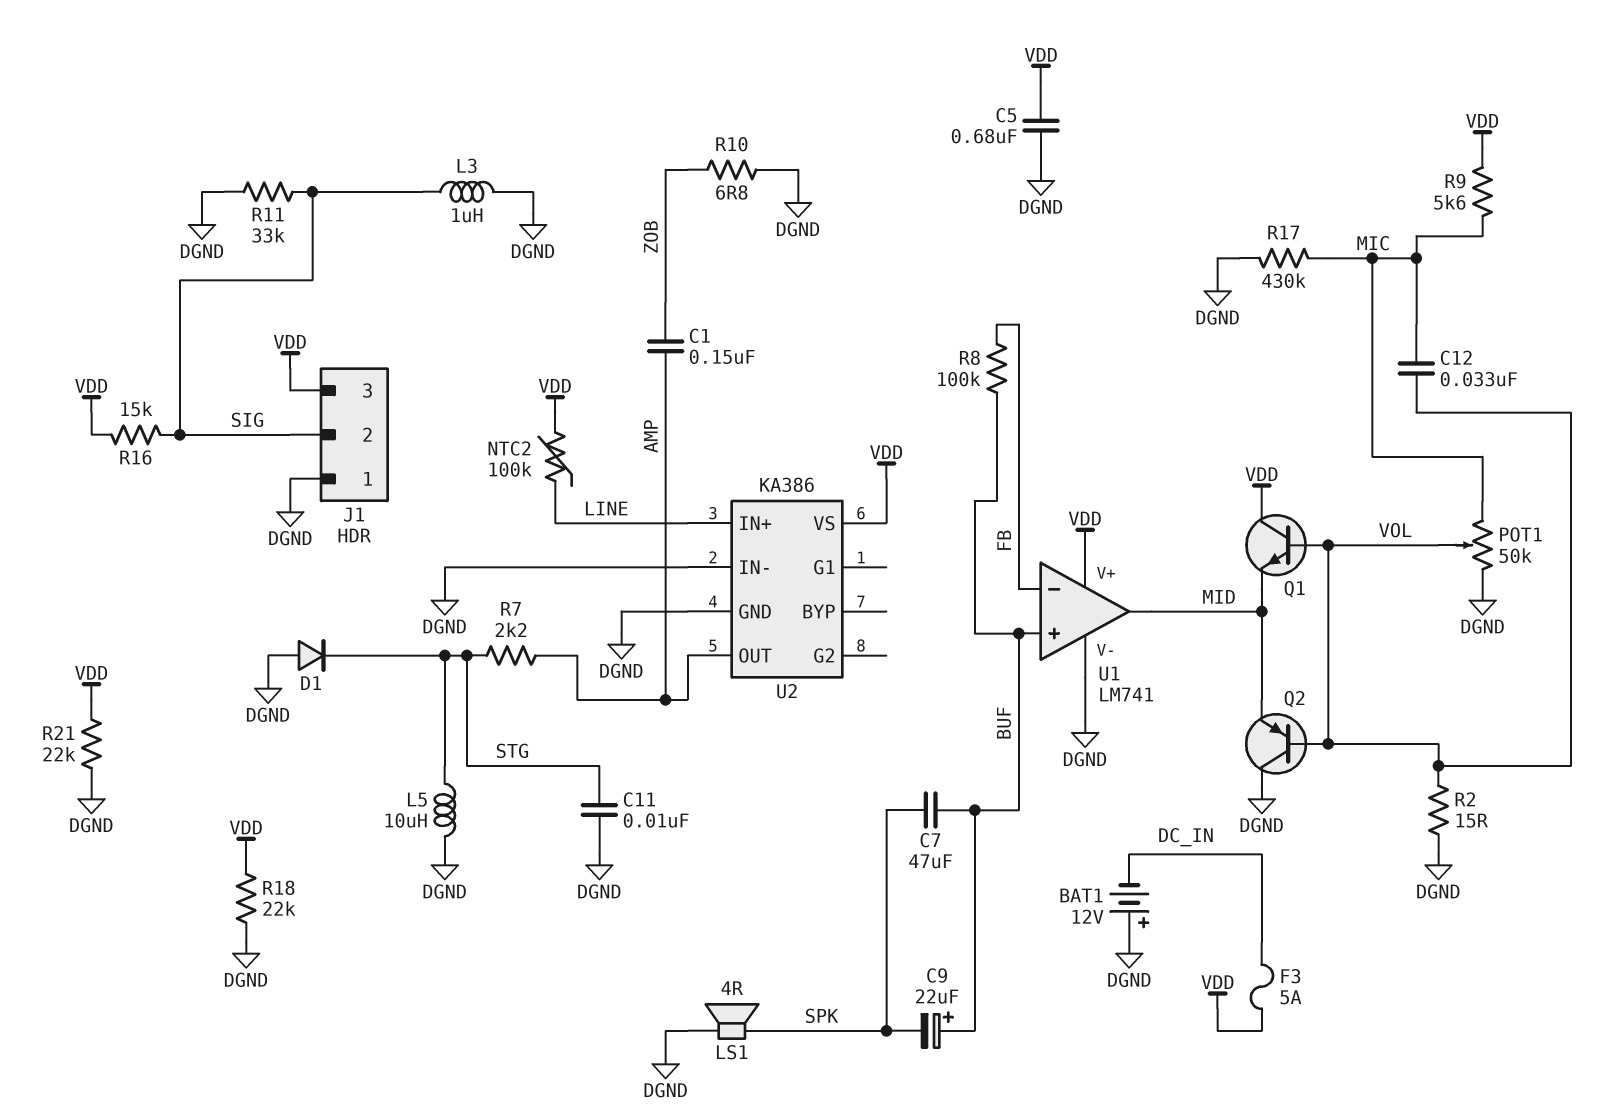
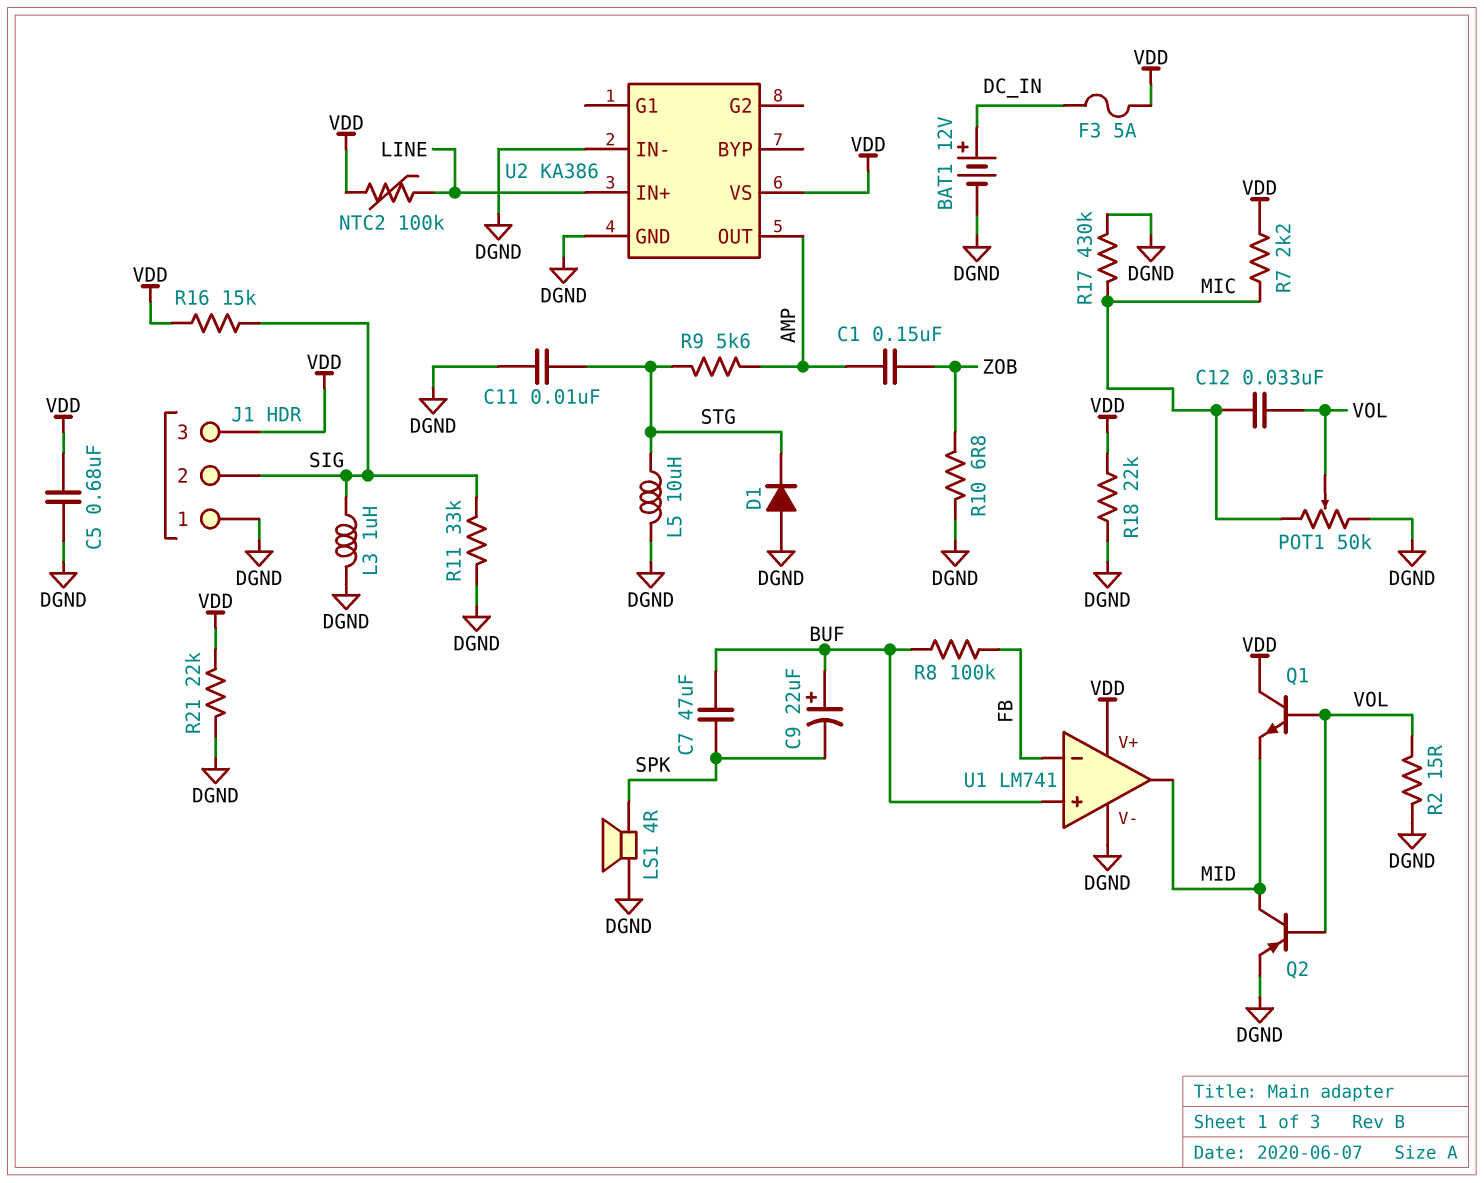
BAT1: 12V (plus DGND, minus DC_IN) -> 12V (plus DC_IN, minus DGND)
Q2: PNP (B VOL, C DGND, E MID) -> PNP (B VOL, C MID, E DGND)
R7: 2.2k (AMP, STG) -> 2.2k (MIC, VDD)
R9: 5.6k (MIC, VDD) -> 5.6k (AMP, STG)

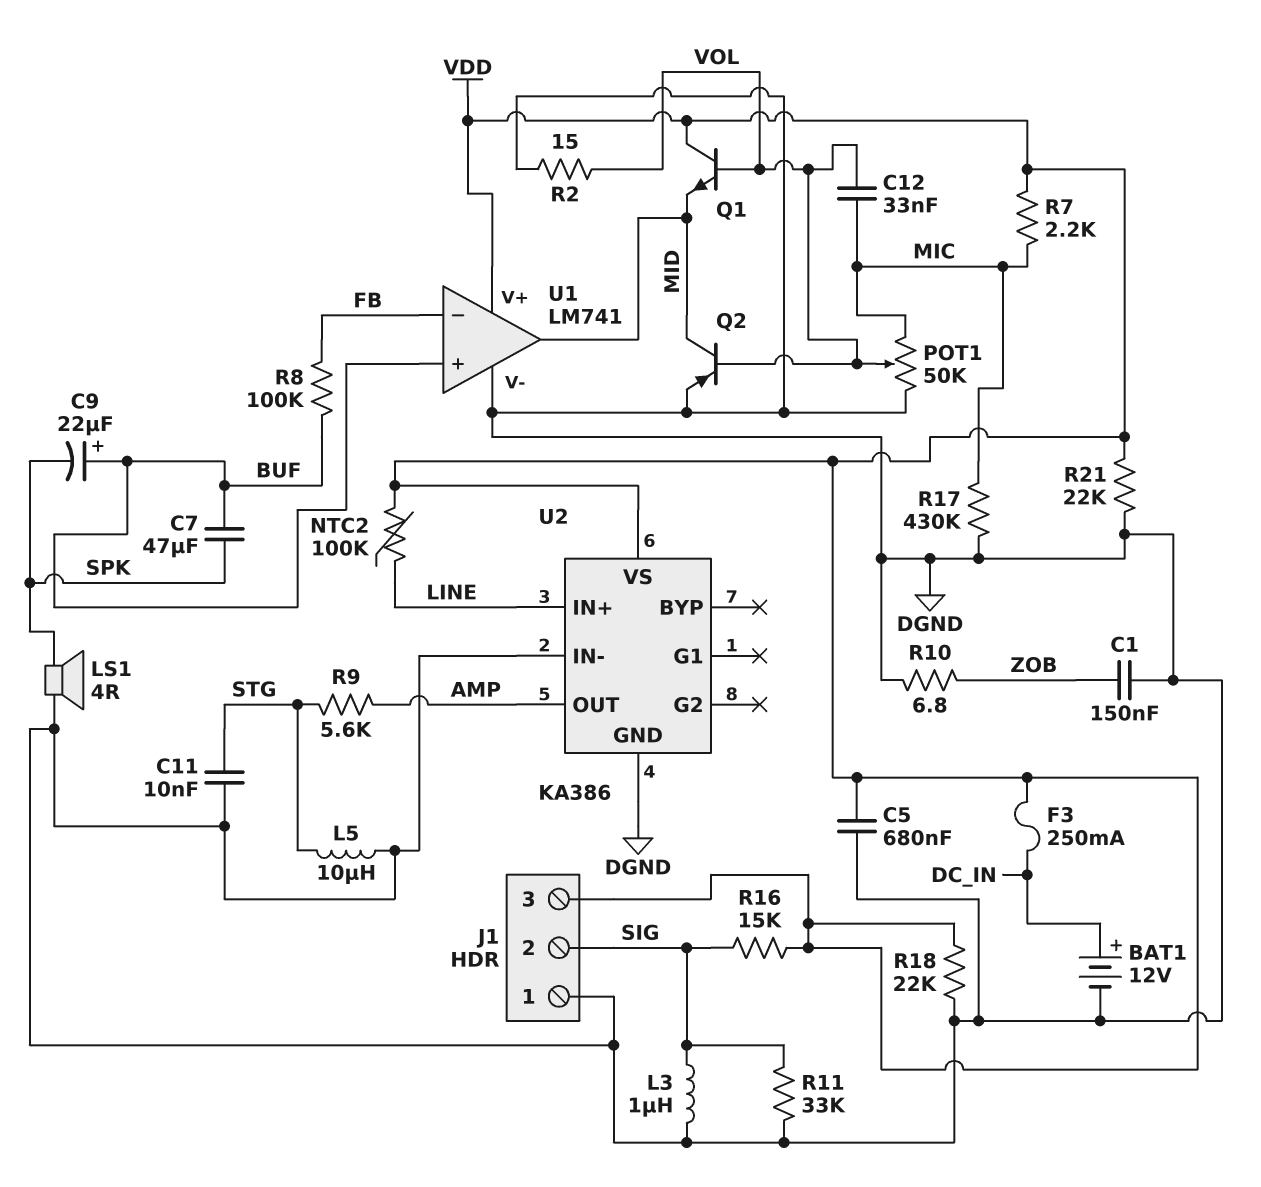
C1: 150nF (AMP, ZOB) -> 150nF (DGND, ZOB)
D1: diode (A DGND, K STG) -> none
F3: 5A (DC_IN, VDD) -> 250mA (DC_IN, VDD)

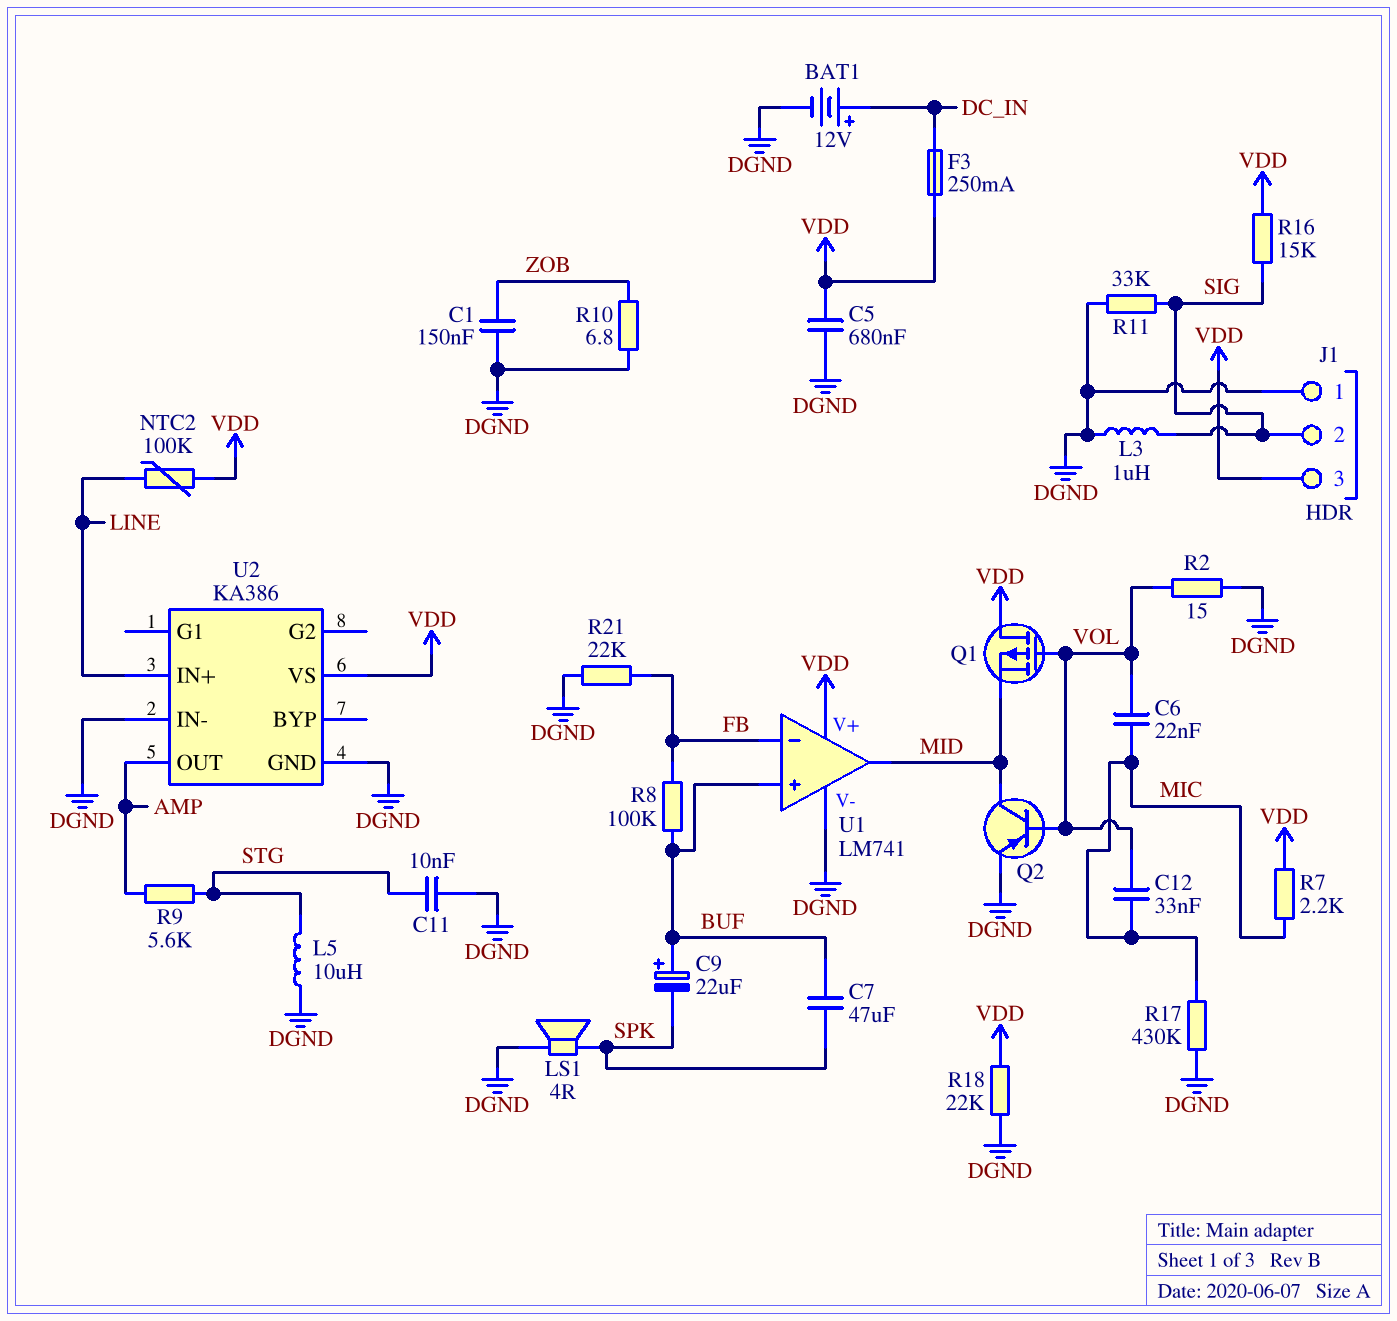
C6: none -> 22nF (MIC, VOL)
POT1: 50k (DGND, MIC, wiper VOL) -> none
Q1: NPN (B VOL, C VDD, E MID) -> PMOS (G VOL, D VDD, S MID)
R21: 22k (DGND, VDD) -> 22k (DGND, FB)

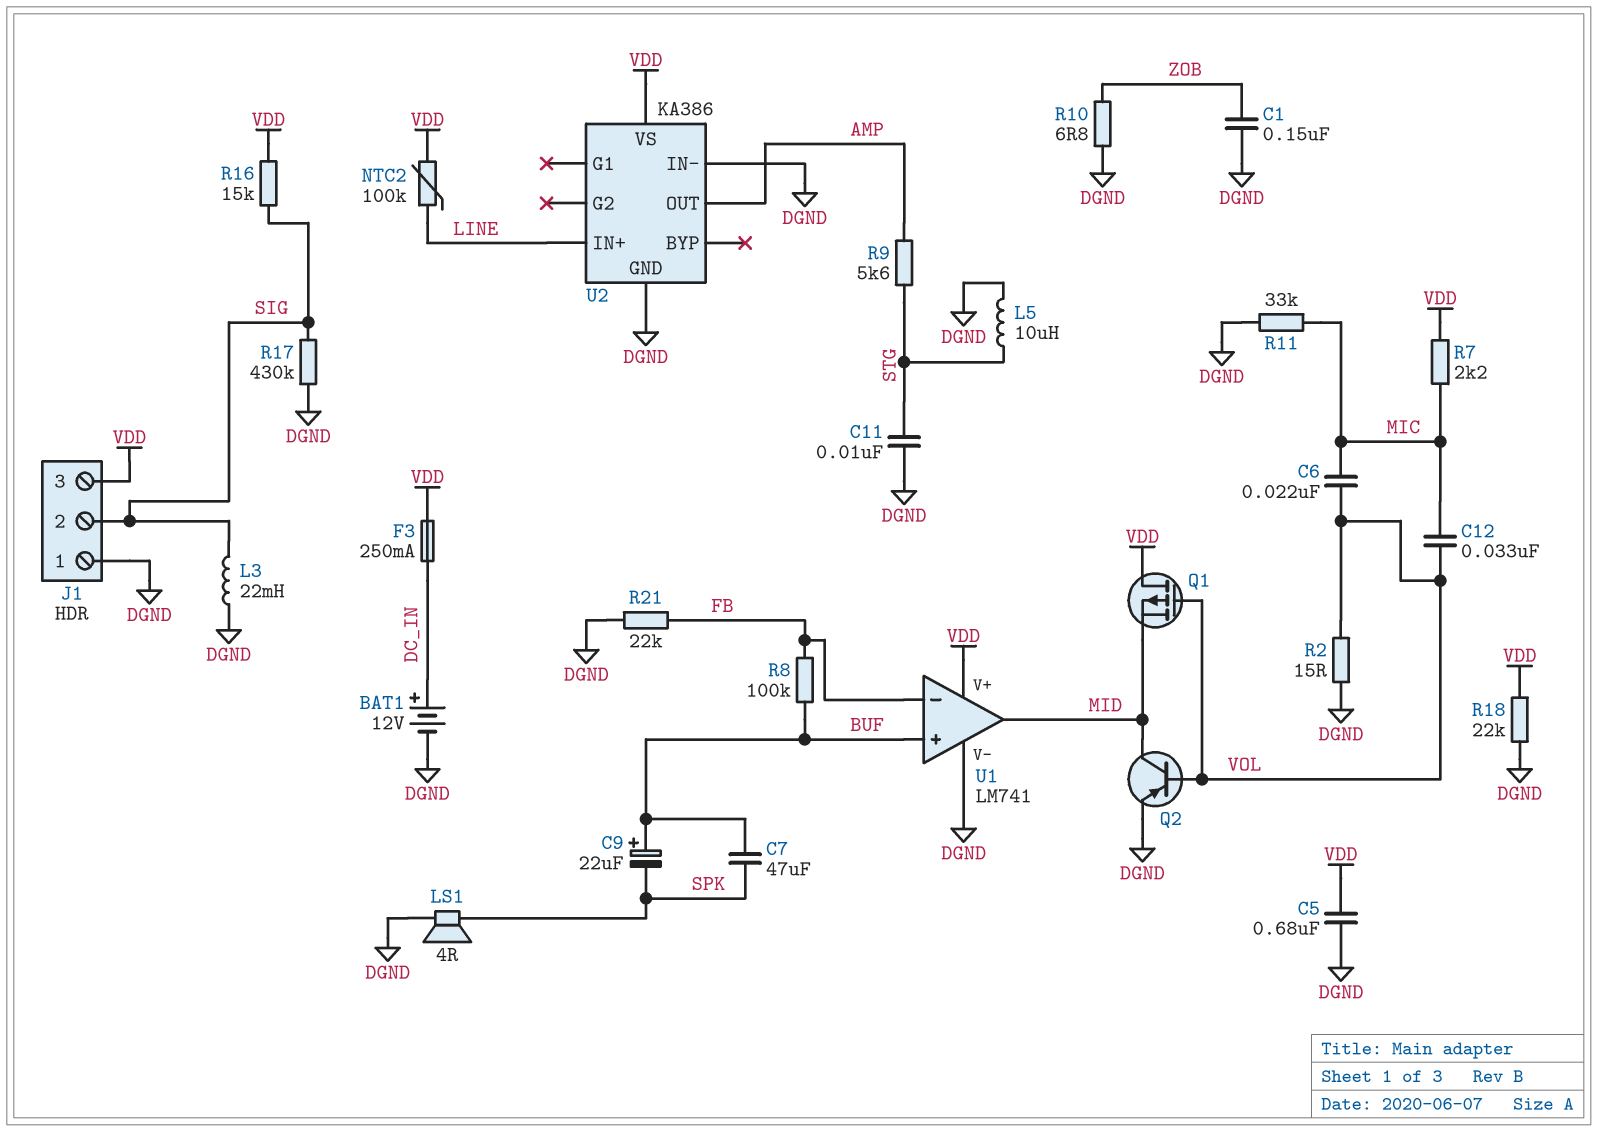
L3: 1uH (DGND, SIG) -> 22mH (DGND, SIG)
R11: 33k (DGND, SIG) -> 33k (DGND, MIC)
R17: 430k (DGND, MIC) -> 430k (DGND, SIG)

